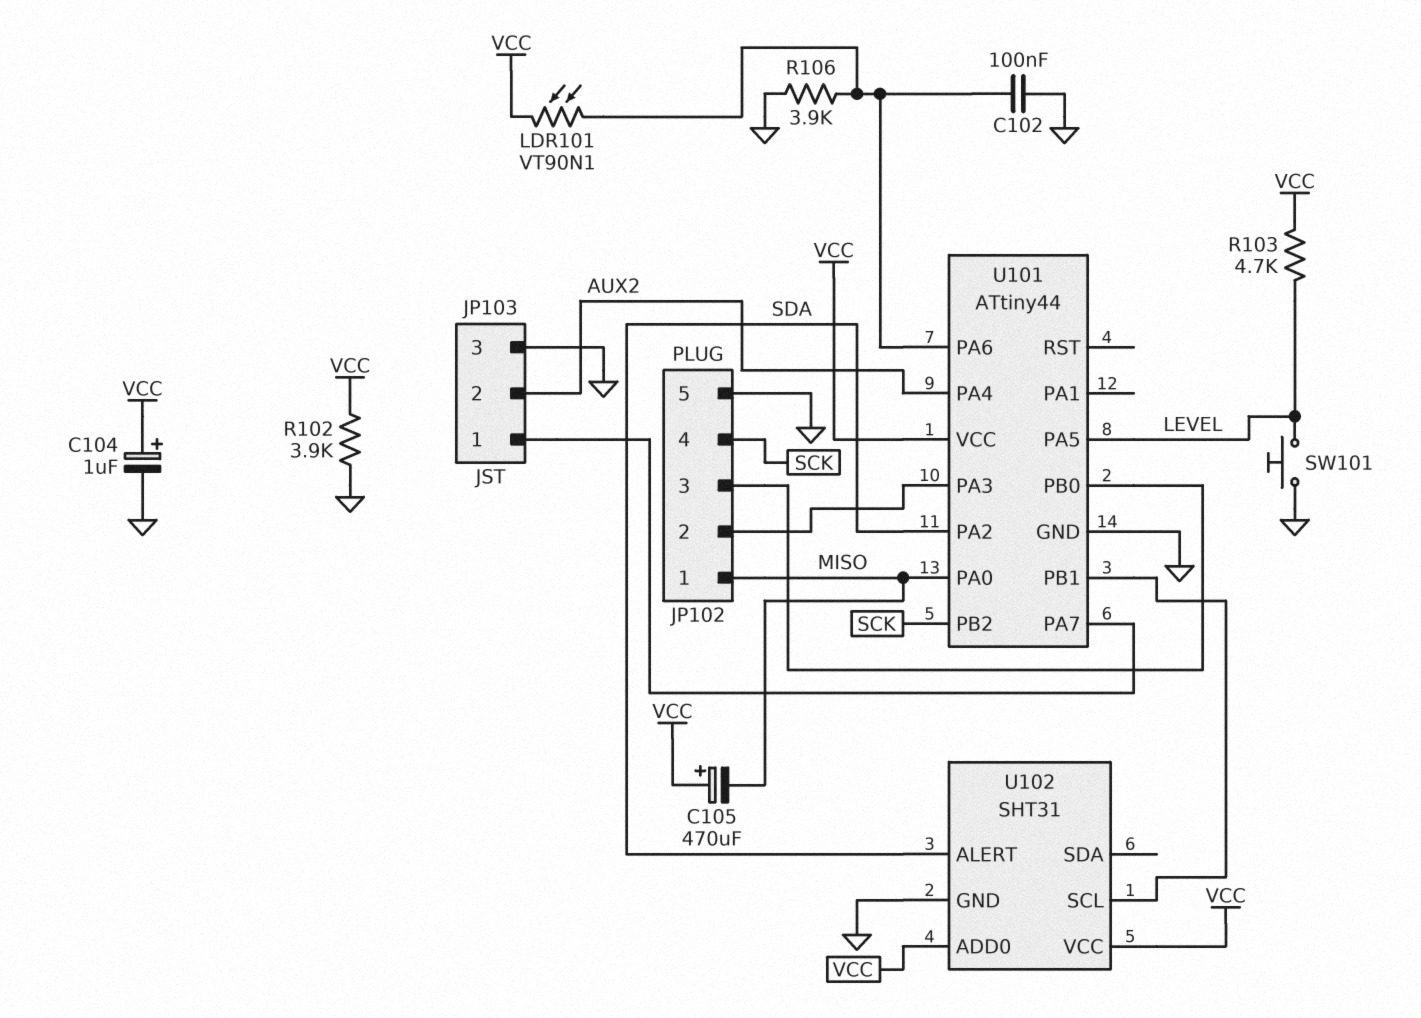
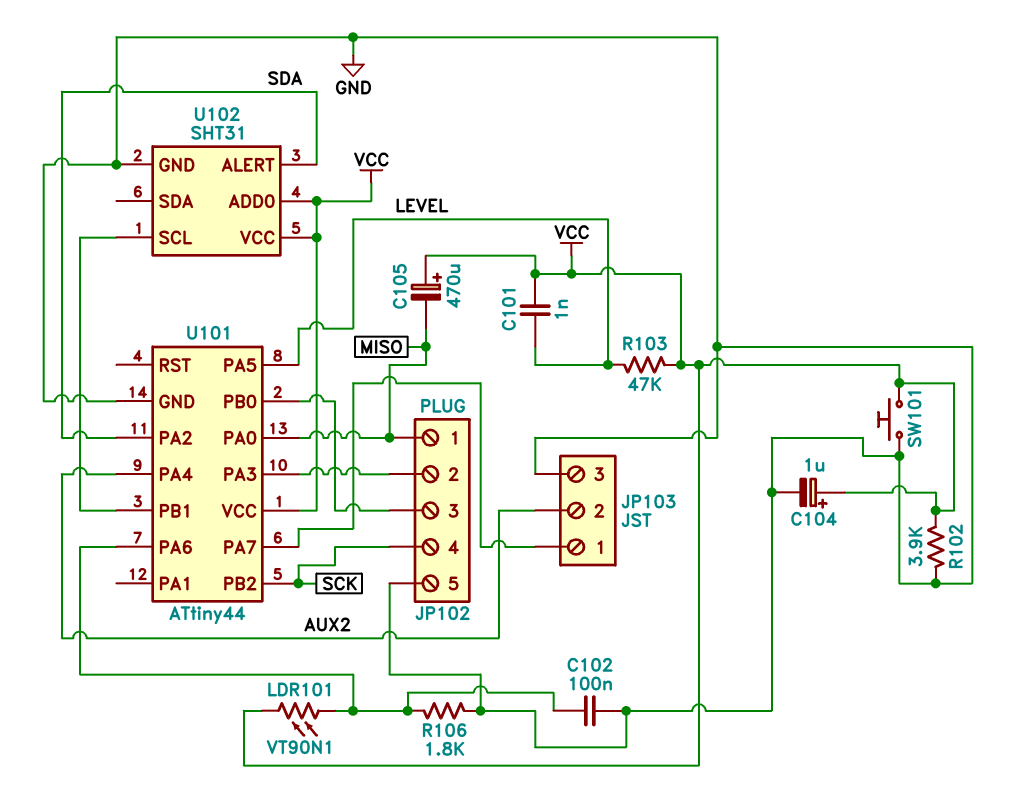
C101: none -> 1nF (LEVEL, VCC)
R103: 4.7k (LEVEL, VCC) -> 47k (LEVEL, VCC)
R106: 3.9k (GND, U101/PA6) -> 1.8k (GND, U101/PA6)
SW101: button (GND, LEVEL) -> button (GND, VCC)

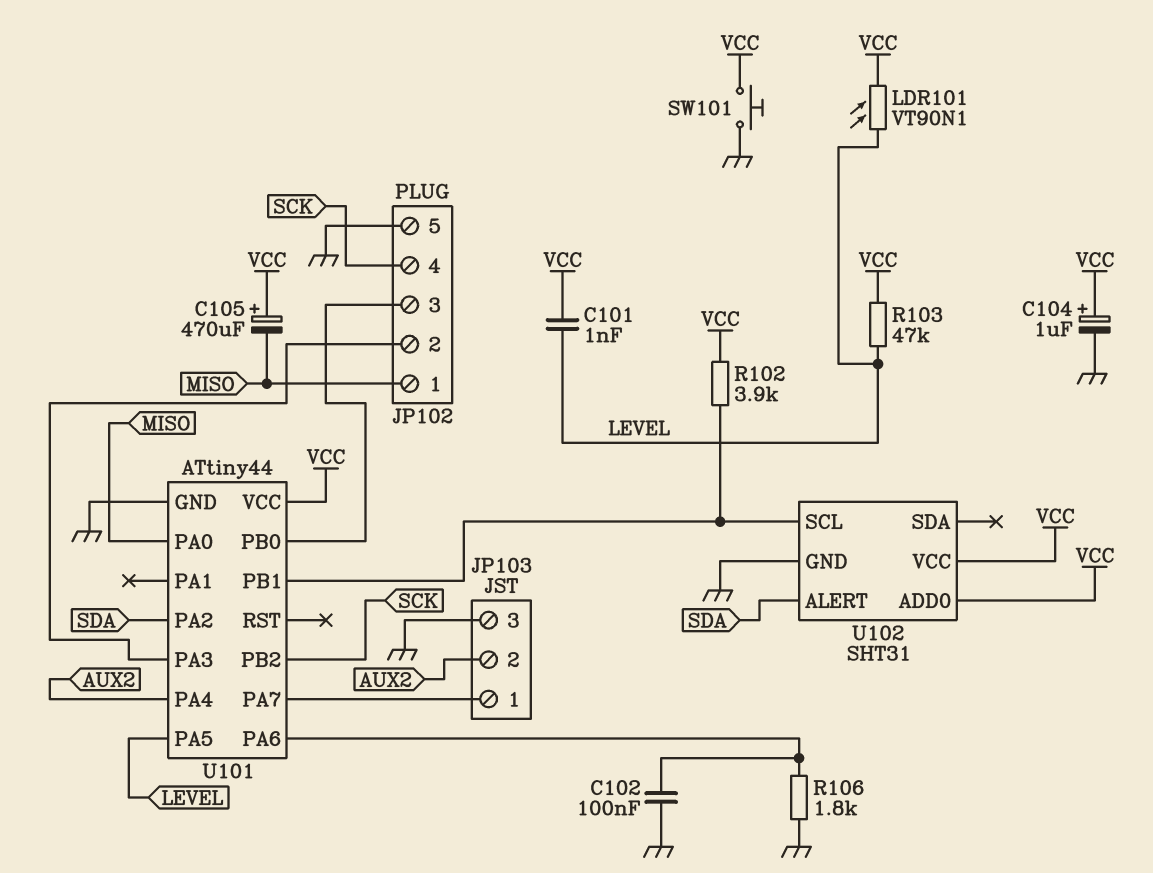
LDR101: VT90N1 (U101/PA6, VCC) -> VT90N1 (LEVEL, VCC)
R102: 3.9k (GND, VCC) -> 3.9k (U101/PB1, VCC)

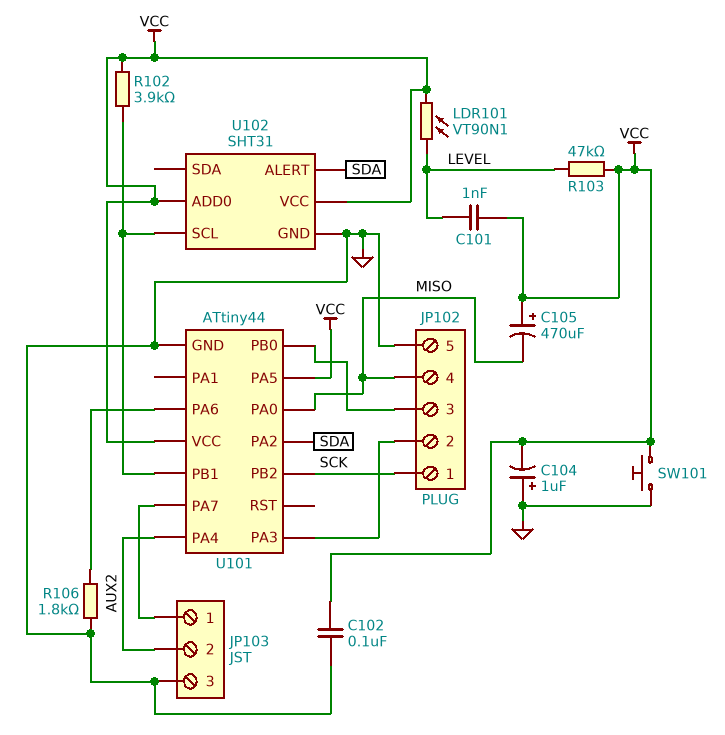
C102: 100nF (GND, U101/PA6) -> 100nF (GND, VCC)
C104: 1uF (plus VCC, minus GND) -> 1uF (plus GND, minus VCC)
JP102 pin 1: MISO -> SCK
JP102 pin 4: SCK -> MISO
U101 pin PA5: LEVEL -> VCC

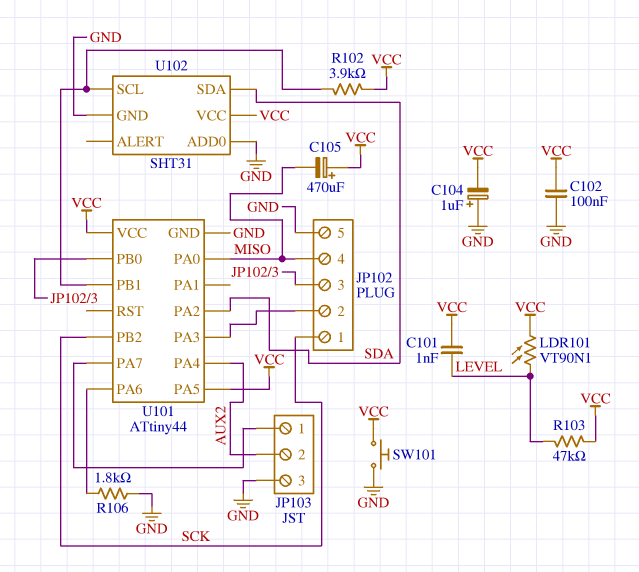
U102 pin ADD0: VCC -> GND
U102 pin ALERT: SDA -> none
U102 pin SDA: none -> SDA

